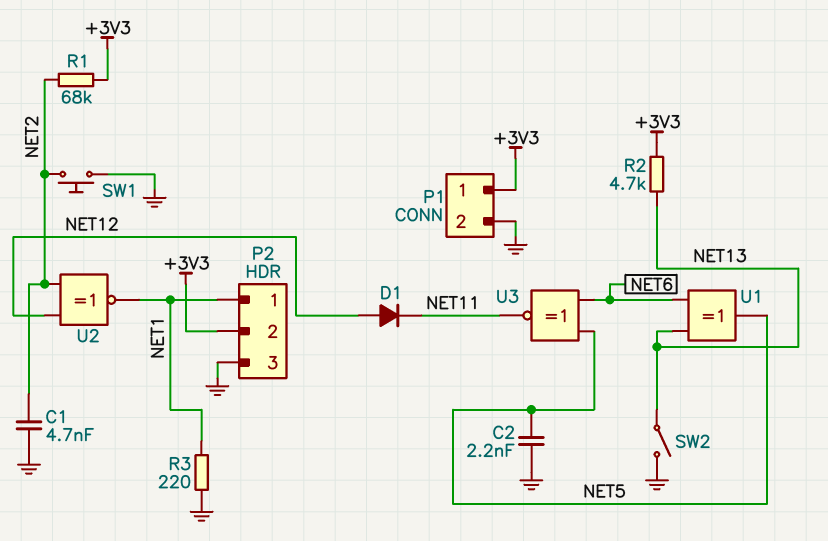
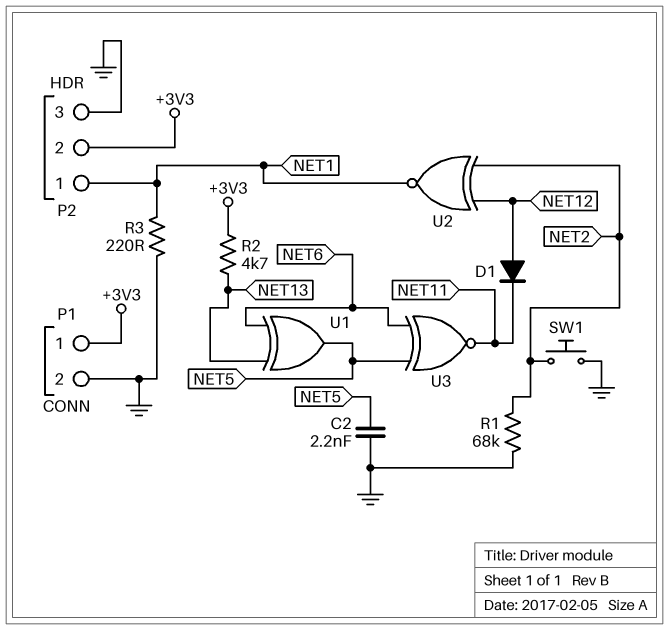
C1: 4.7nF (GND, NET2) -> none
R1: 68k (+3V3, NET2) -> 68k (GND, NET2)
SW2: switch (GND, NET13) -> none

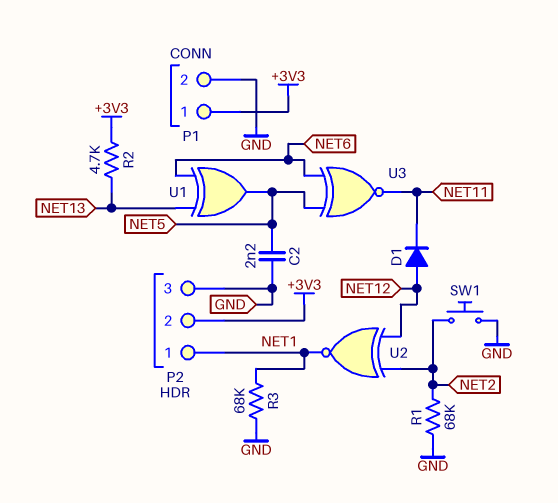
R3: 220 (GND, NET1) -> 68k (GND, NET1)

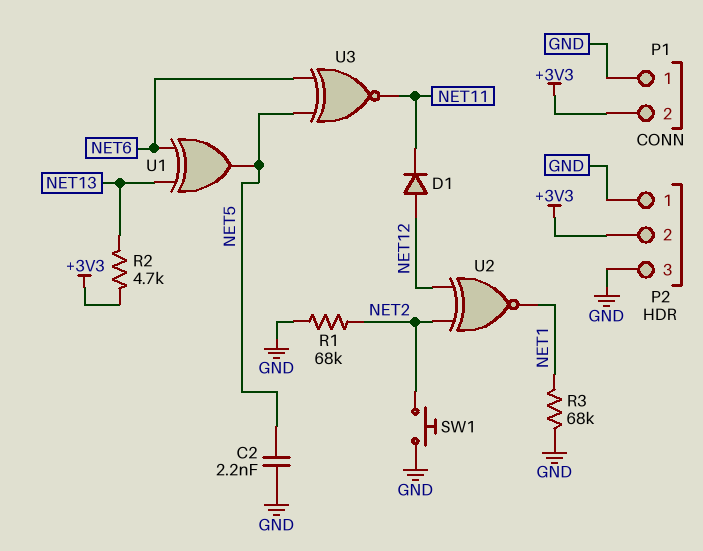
P1 pin 1: +3V3 -> GND
P1 pin 2: GND -> +3V3
P2 pin 1: NET1 -> GND

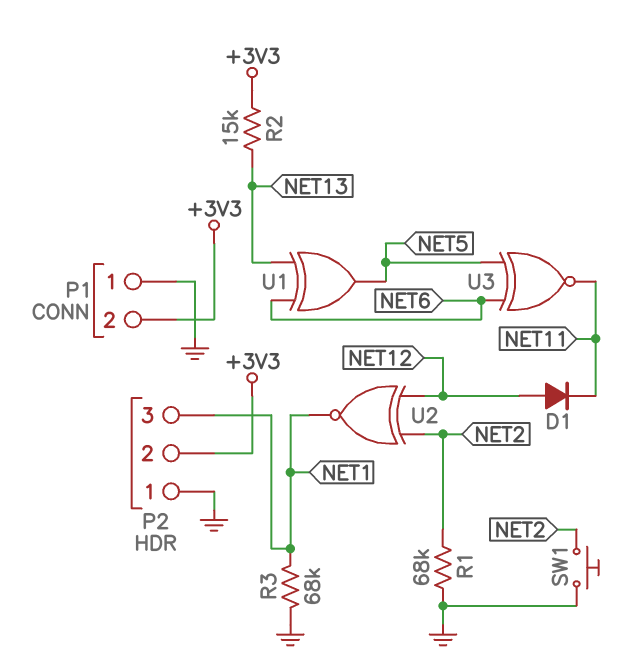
C2: 2.2nF (GND, NET5) -> none
P2 pin 3: GND -> NET1
R2: 4.7k (+3V3, NET13) -> 15k (+3V3, NET13)

